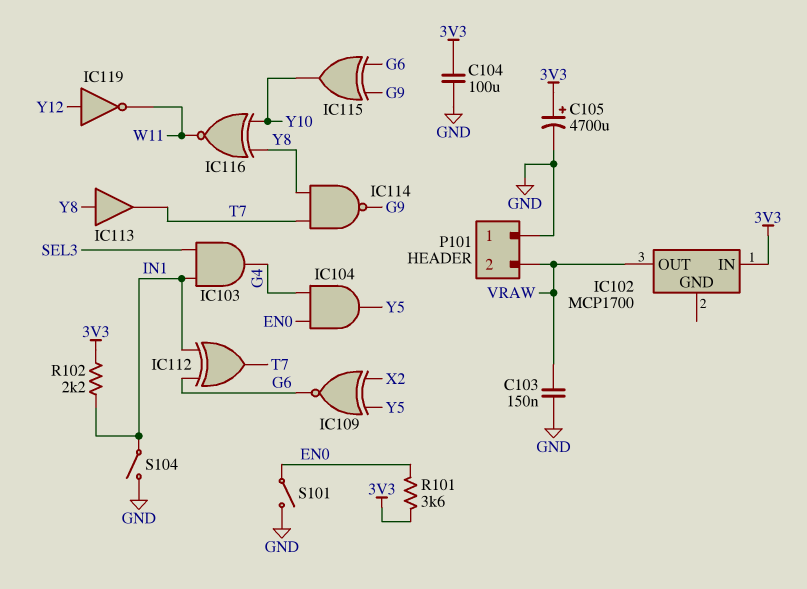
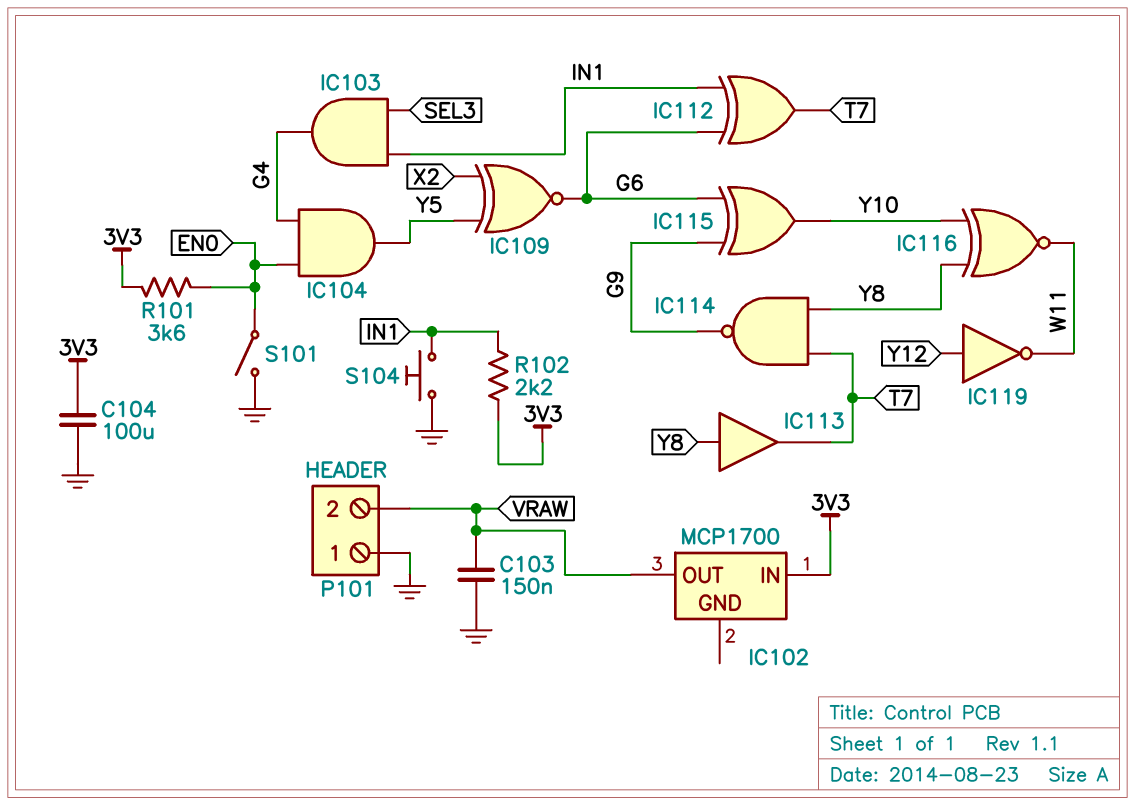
C105: 4700uF (plus 3V3, minus GND) -> none
S104: switch (GND, IN1) -> button (GND, IN1)

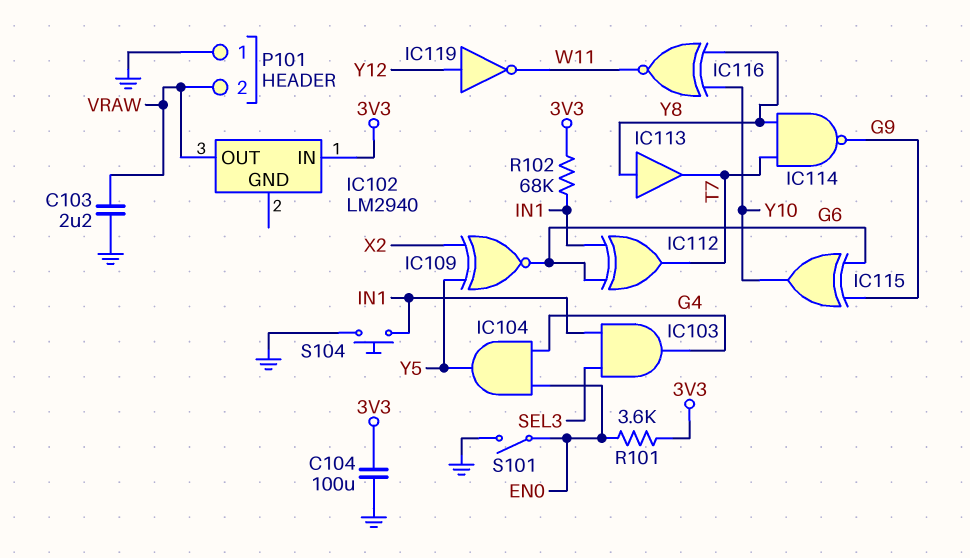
C103: 150nF (GND, VRAW) -> 2.2uF (GND, VRAW)
IC102: MCP1700 -> LM2940
R102: 2.2k (3V3, IN1) -> 68k (3V3, IN1)

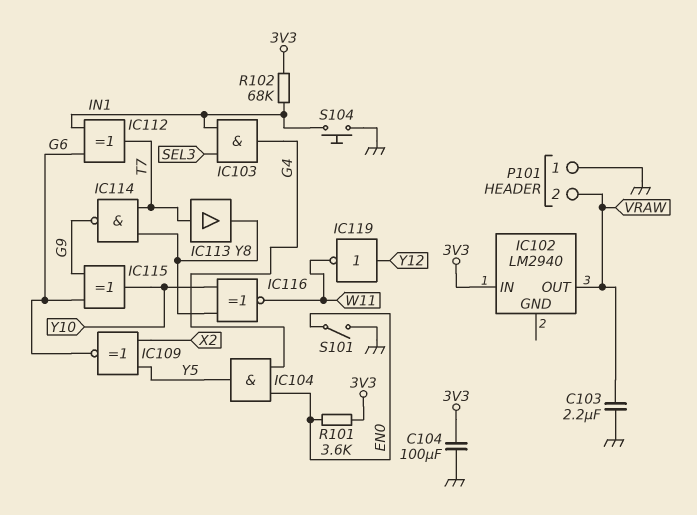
IC113: buffer (in Y8, out T7) -> buffer (in T7, out Y8)

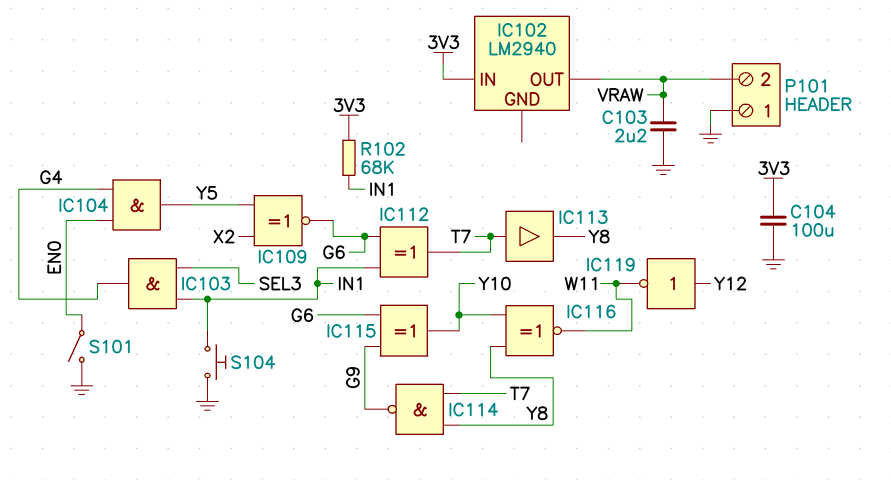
R101: 3.6k (3V3, EN0) -> none

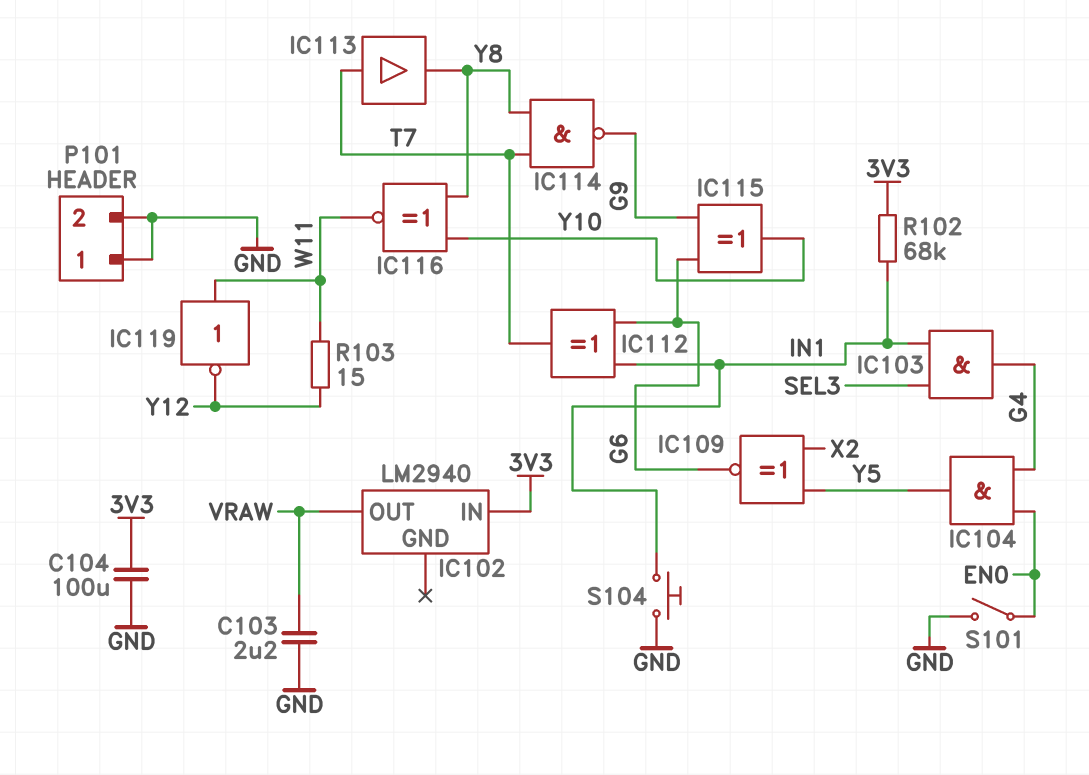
IC119: NOT (in Y12, out W11) -> NOT (in W11, out Y12)
P101 pin 2: VRAW -> GND
R103: none -> 15 (W11, Y12)

